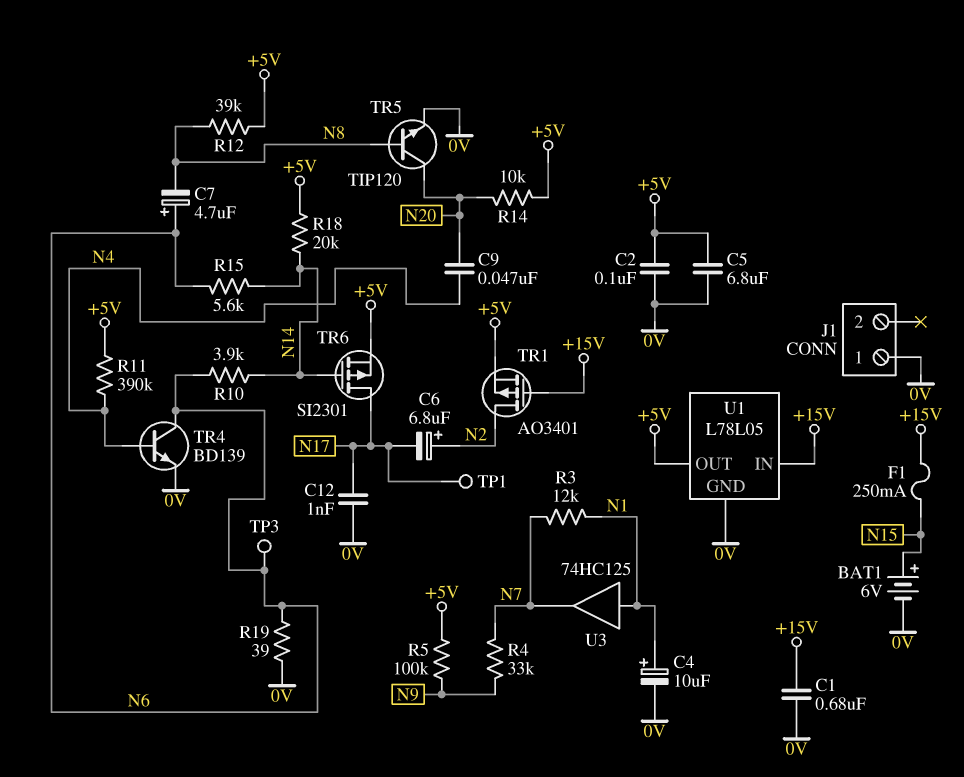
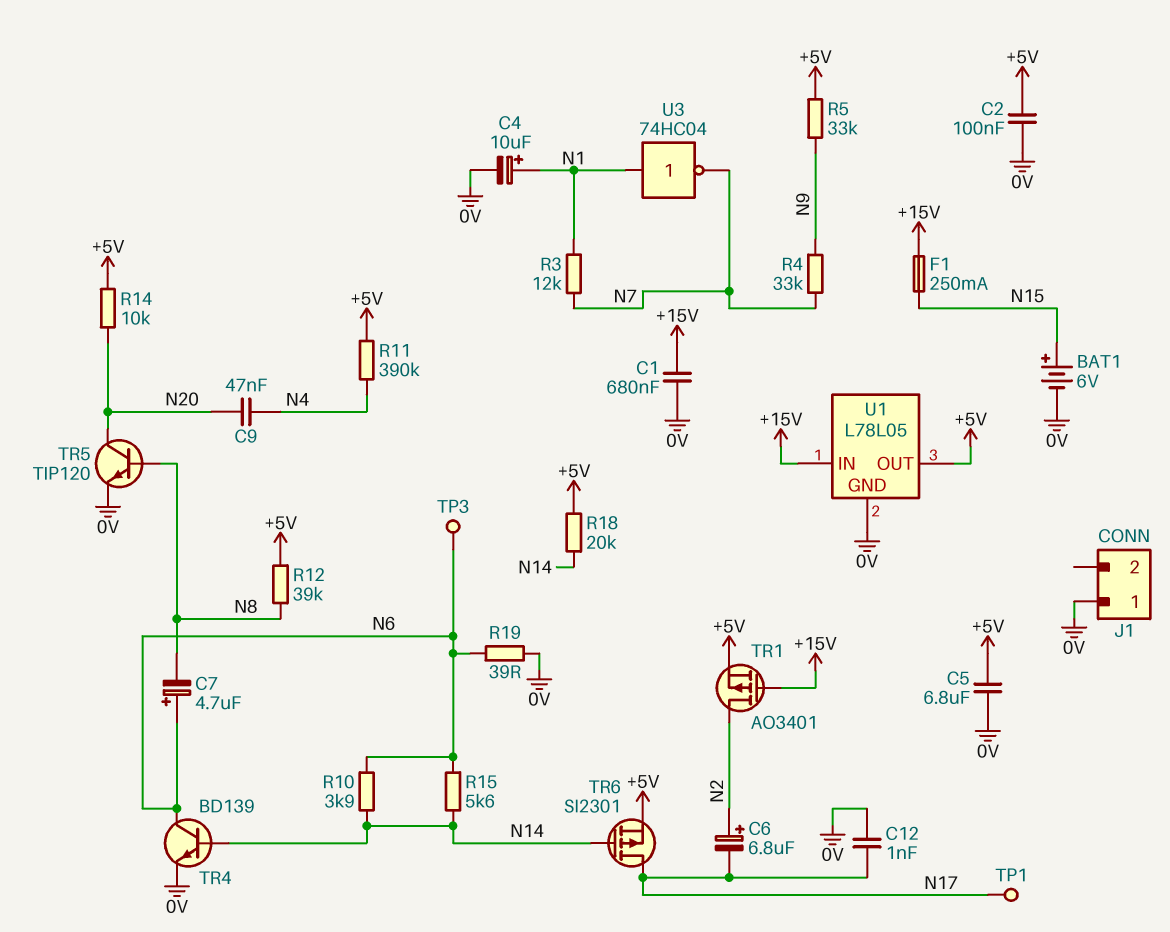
R5: 100k (+5V, N9) -> 33k (+5V, N9)
TR4: NPN BD139 (B N4, C N6, E 0V) -> NPN BD139 (B N14, C N6, E 0V)
U3: buffer 74HC125 (in N1, out N7) -> NOT 74HC04 (in N1, out N7)

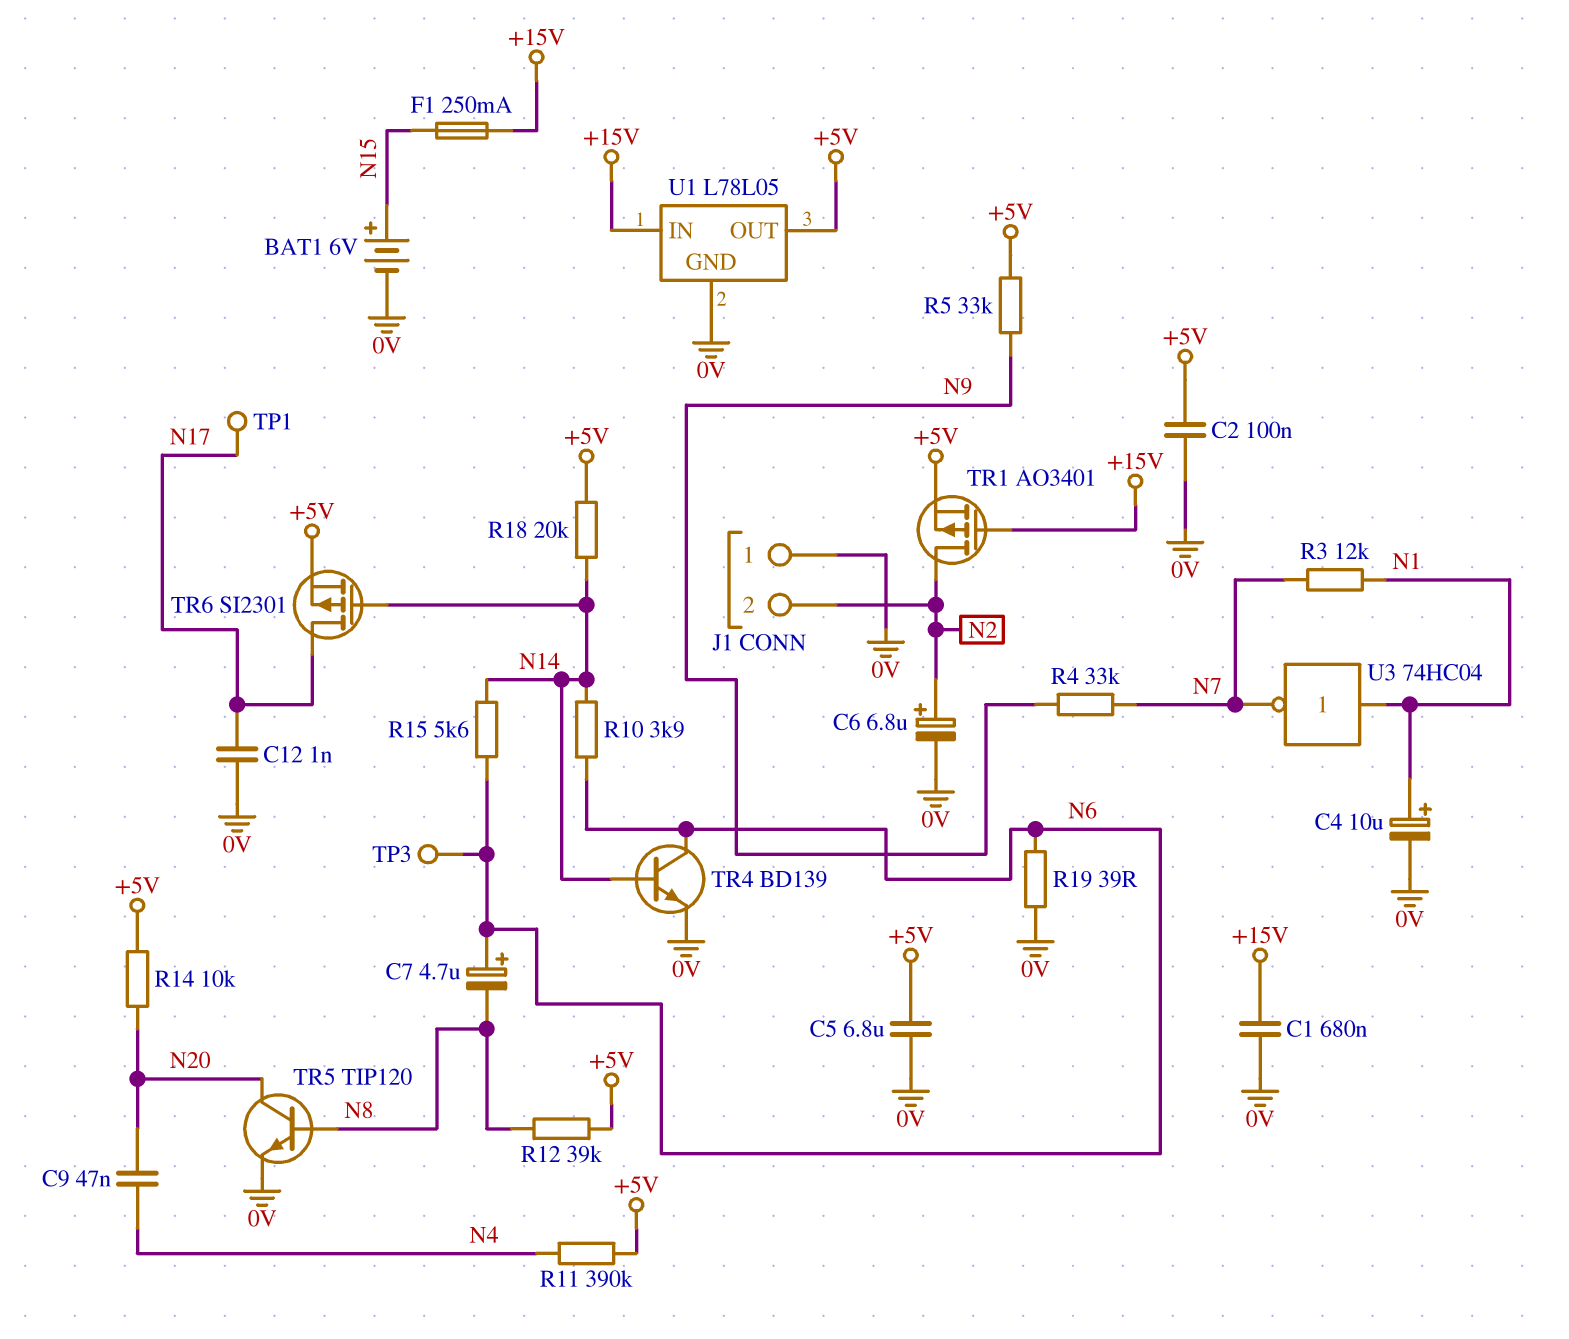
C6: 6.8uF (plus N2, minus N17) -> 6.8uF (plus N2, minus 0V)
J1 pin 2: none -> N2

